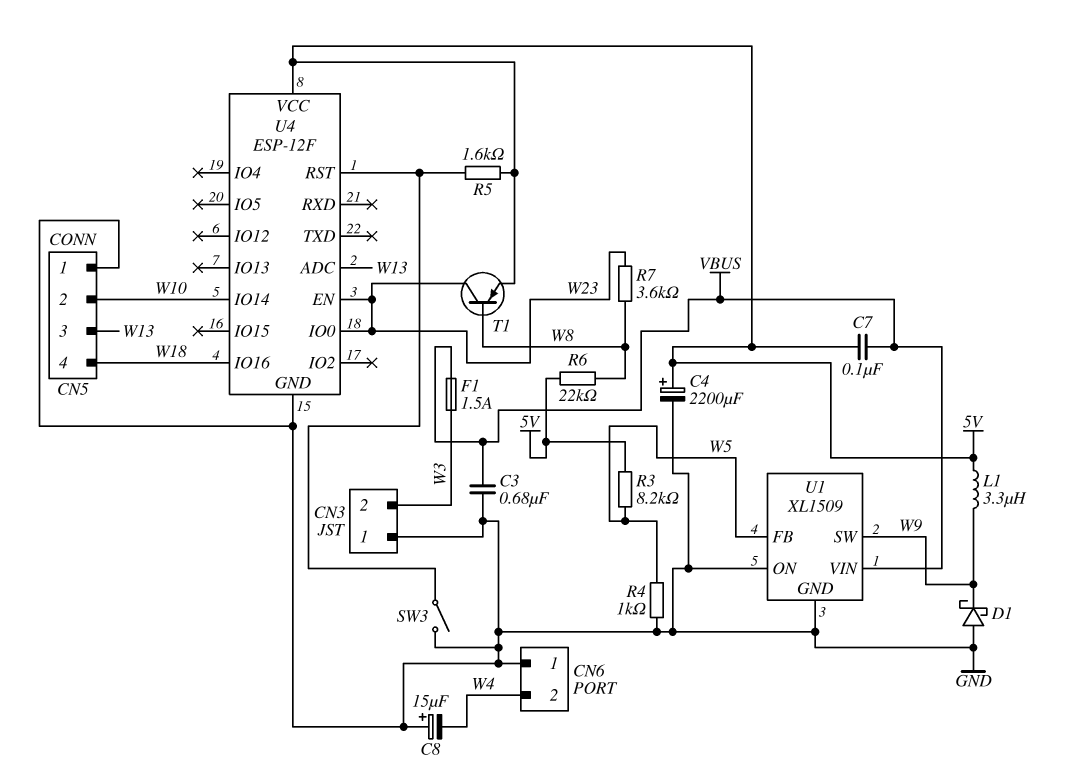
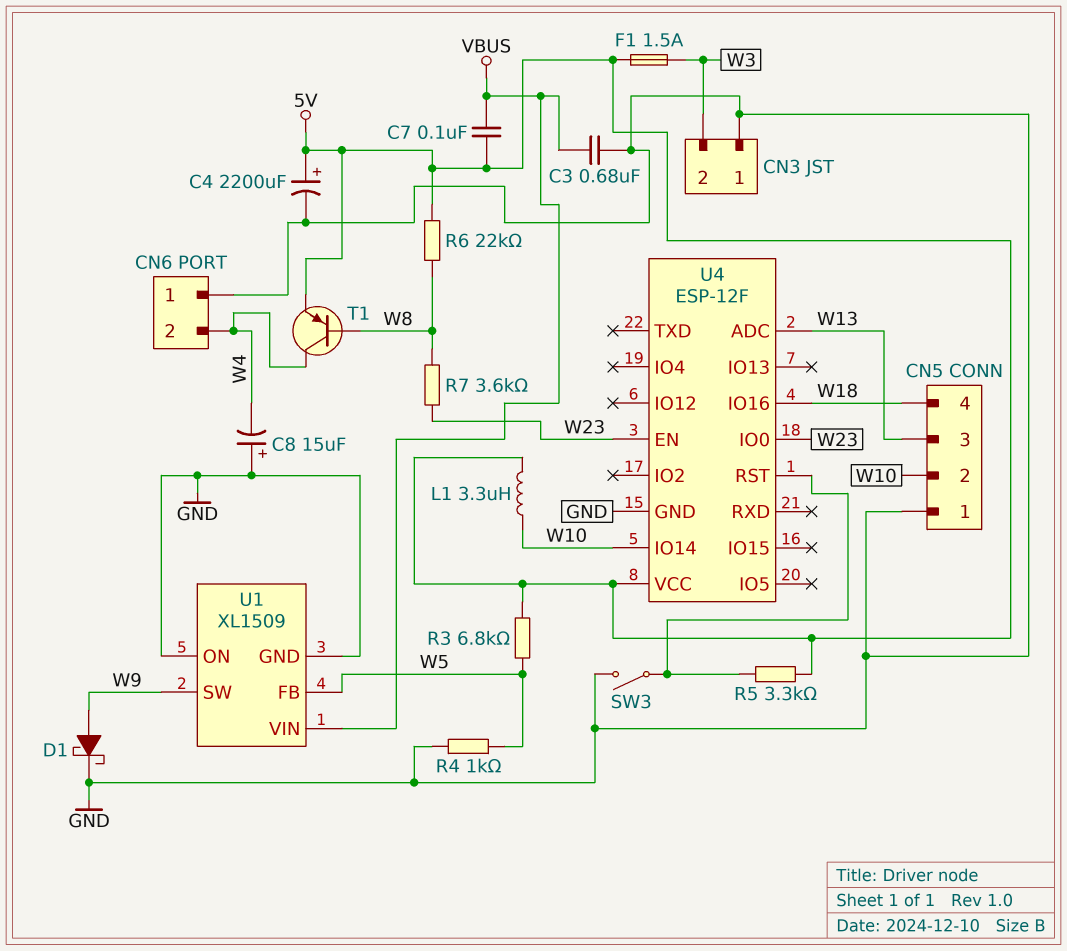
D1: schottky (A GND, K W9) -> schottky (A W9, K GND)
F1: 1.5A (VBUS, W3) -> 1.5A (5V, W3)
L1: 3.3uH (5V, W9) -> 3.3uH (5V, W10)
R3: 8.2k (5V, W5) -> 6.8k (5V, W5)
R5: 1.6k (5V, U4/RST) -> 3.3k (5V, U4/RST)
T1: PNP (B W8, C W23, E 5V) -> PNP (B W8, C W4, E 5V)

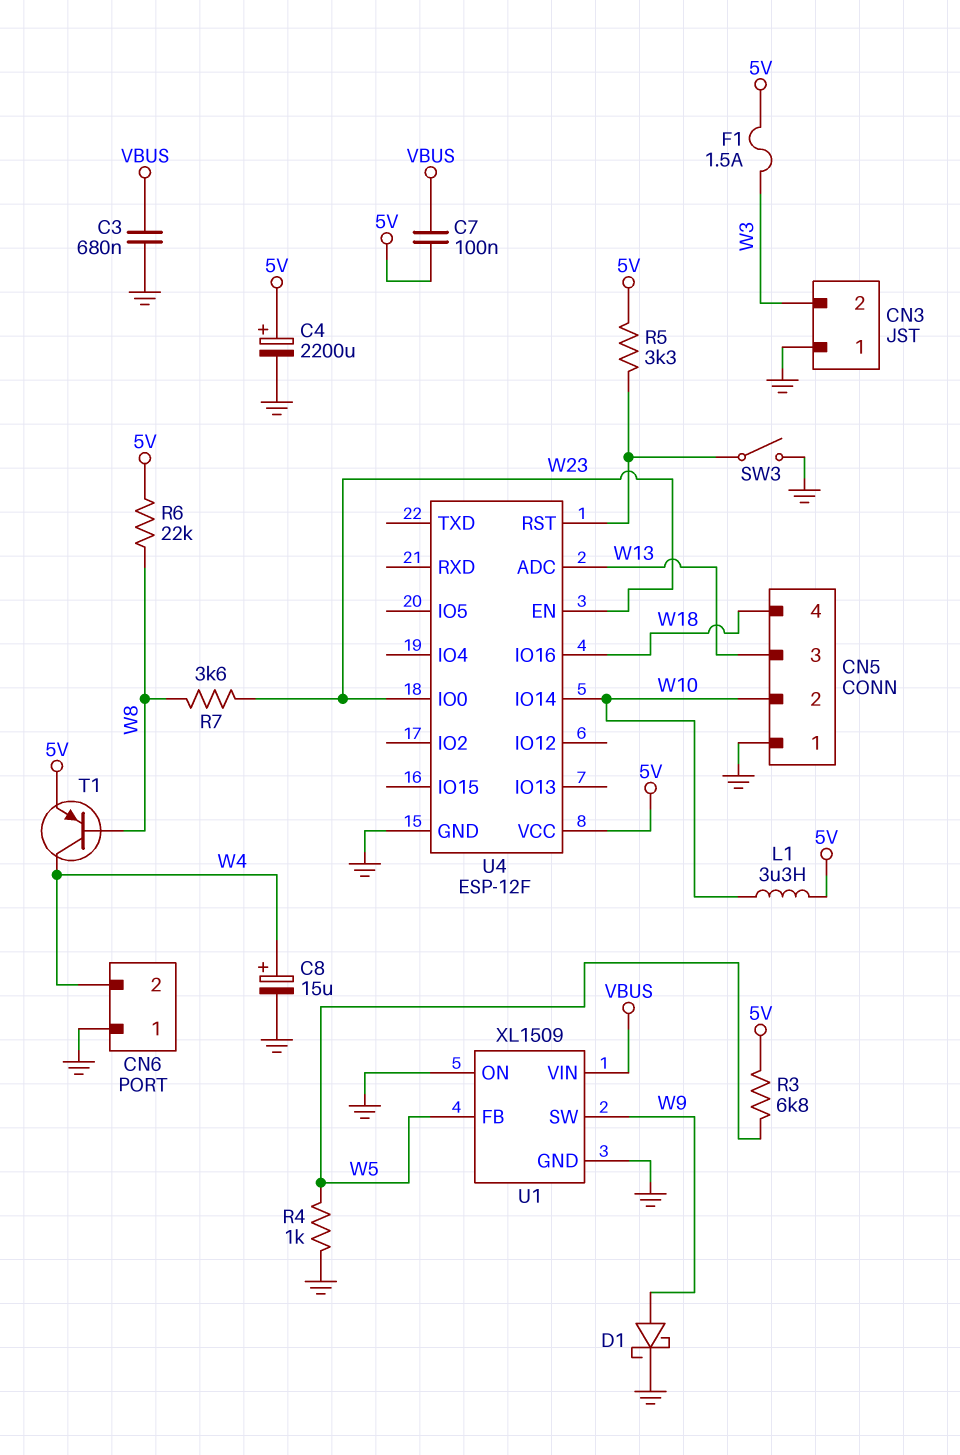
C8: 15uF (plus GND, minus W4) -> 15uF (plus W4, minus GND)

